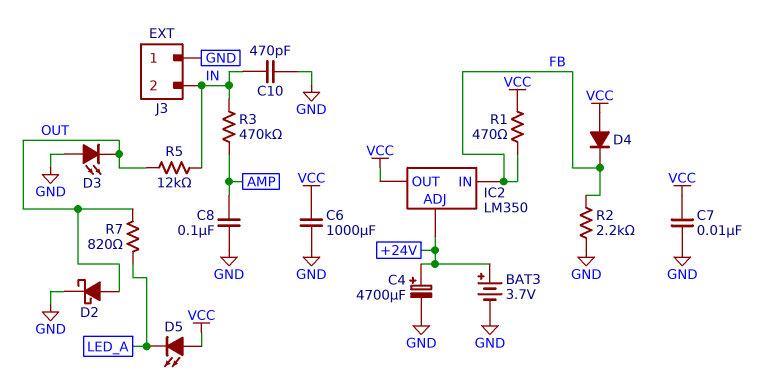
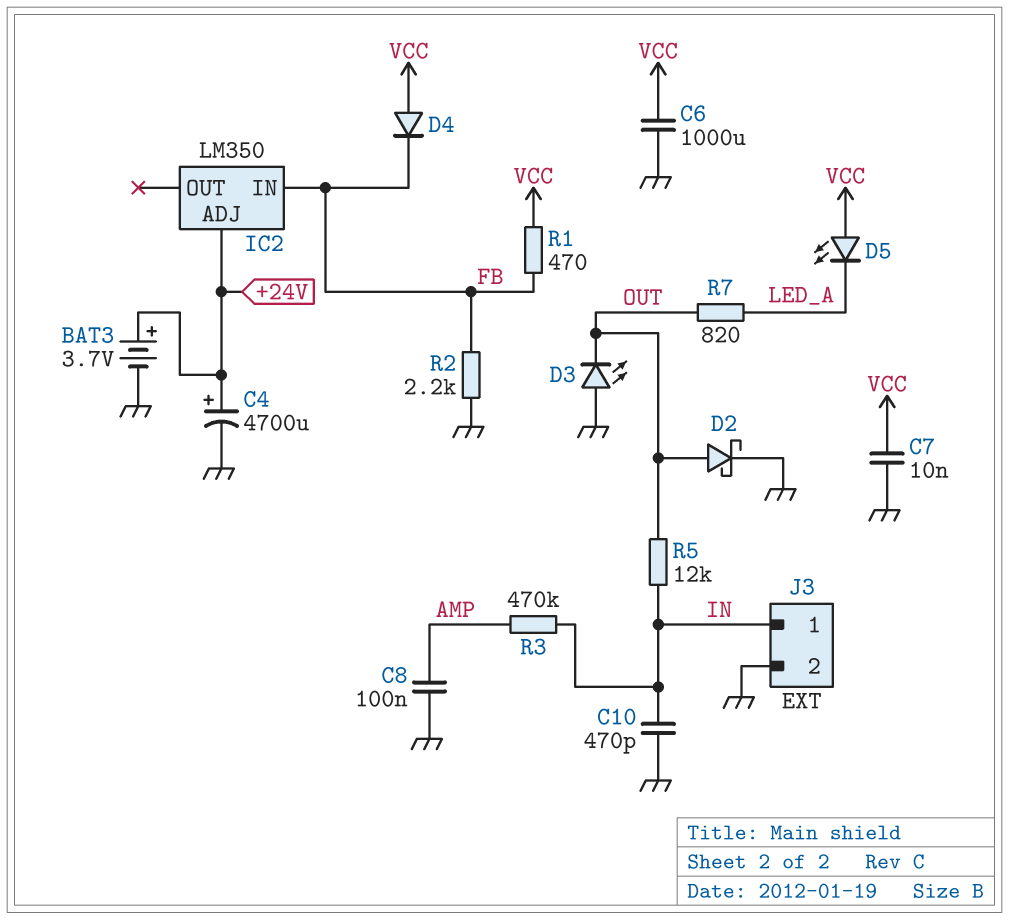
IC2 pin OUT: VCC -> none
J3 pin 1: GND -> IN
J3 pin 2: IN -> GND

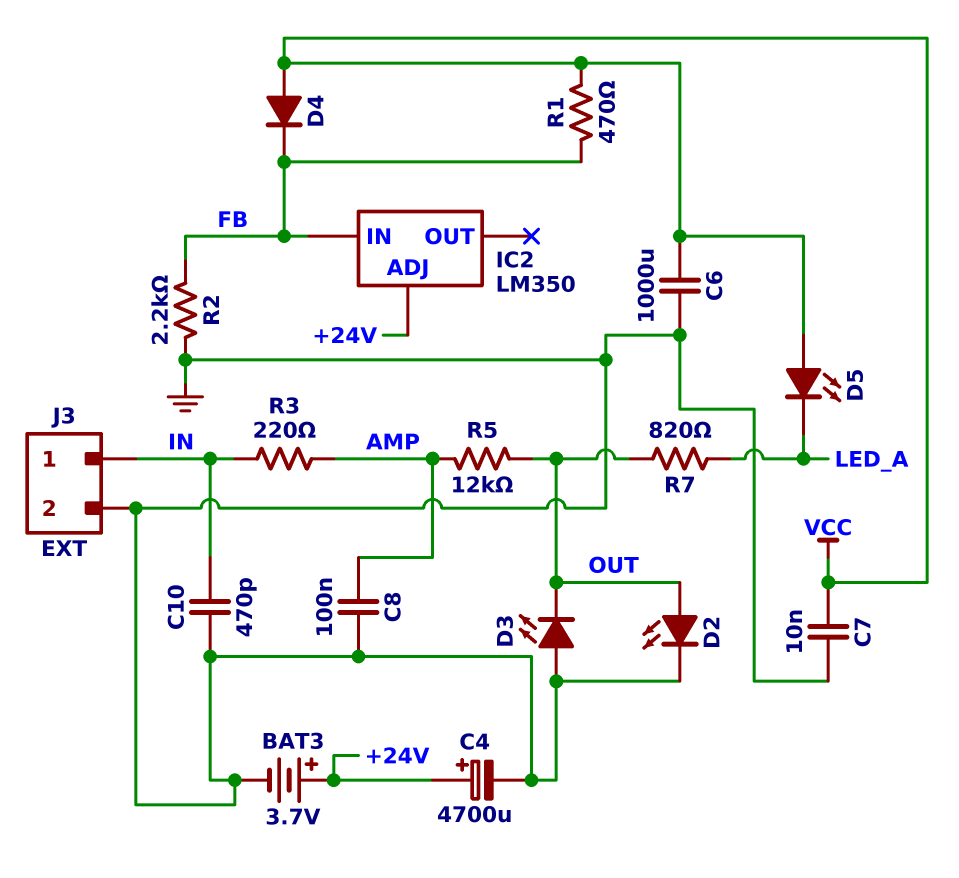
D2: schottky (A OUT, K GND) -> LED (A OUT, K GND)
R3: 470k (AMP, IN) -> 220 (AMP, IN)
R5: 12k (IN, OUT) -> 12k (AMP, OUT)

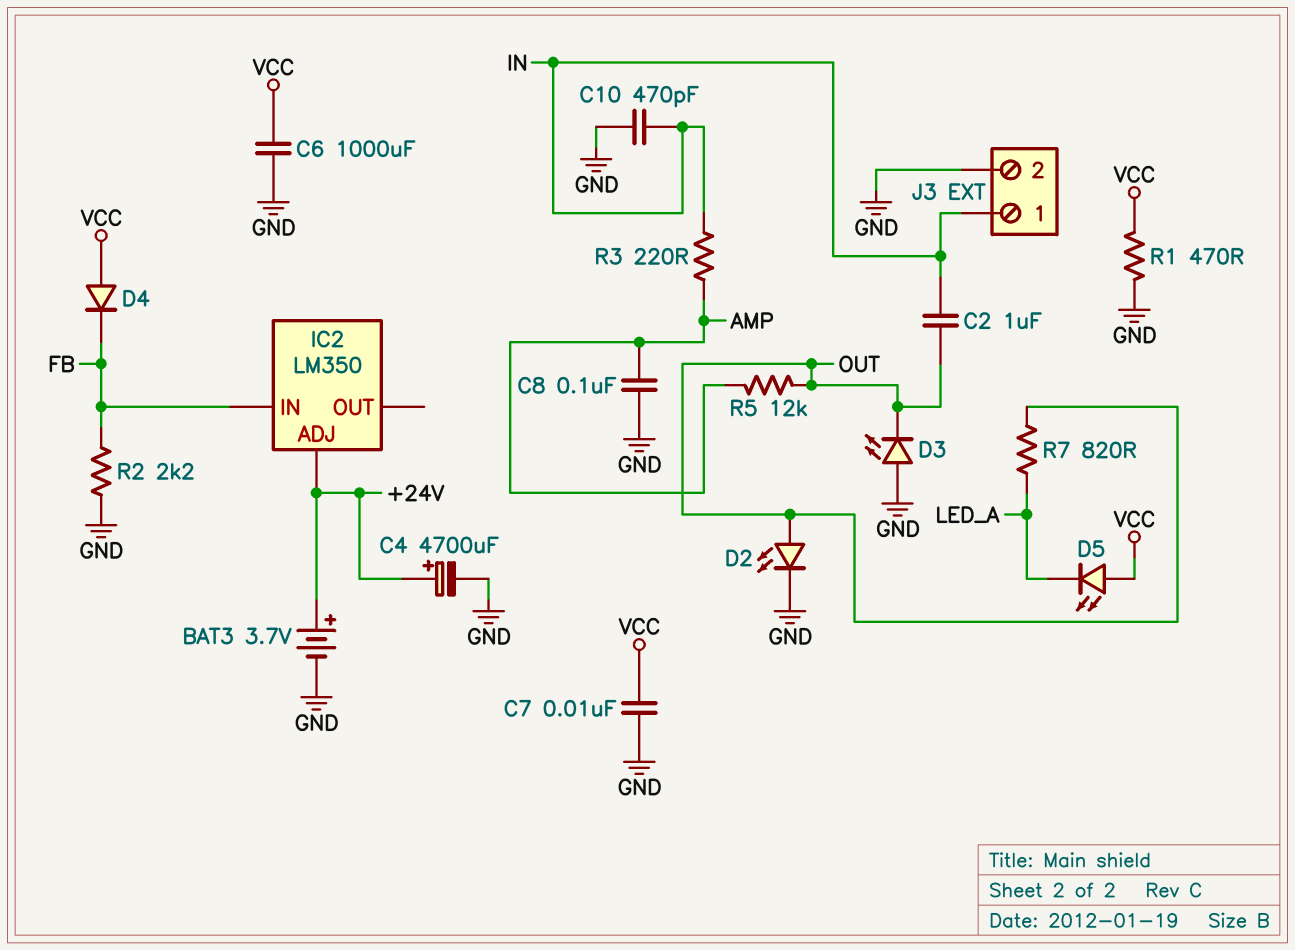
C2: none -> 1uF (IN, OUT)
R1: 470 (FB, VCC) -> 470 (GND, VCC)

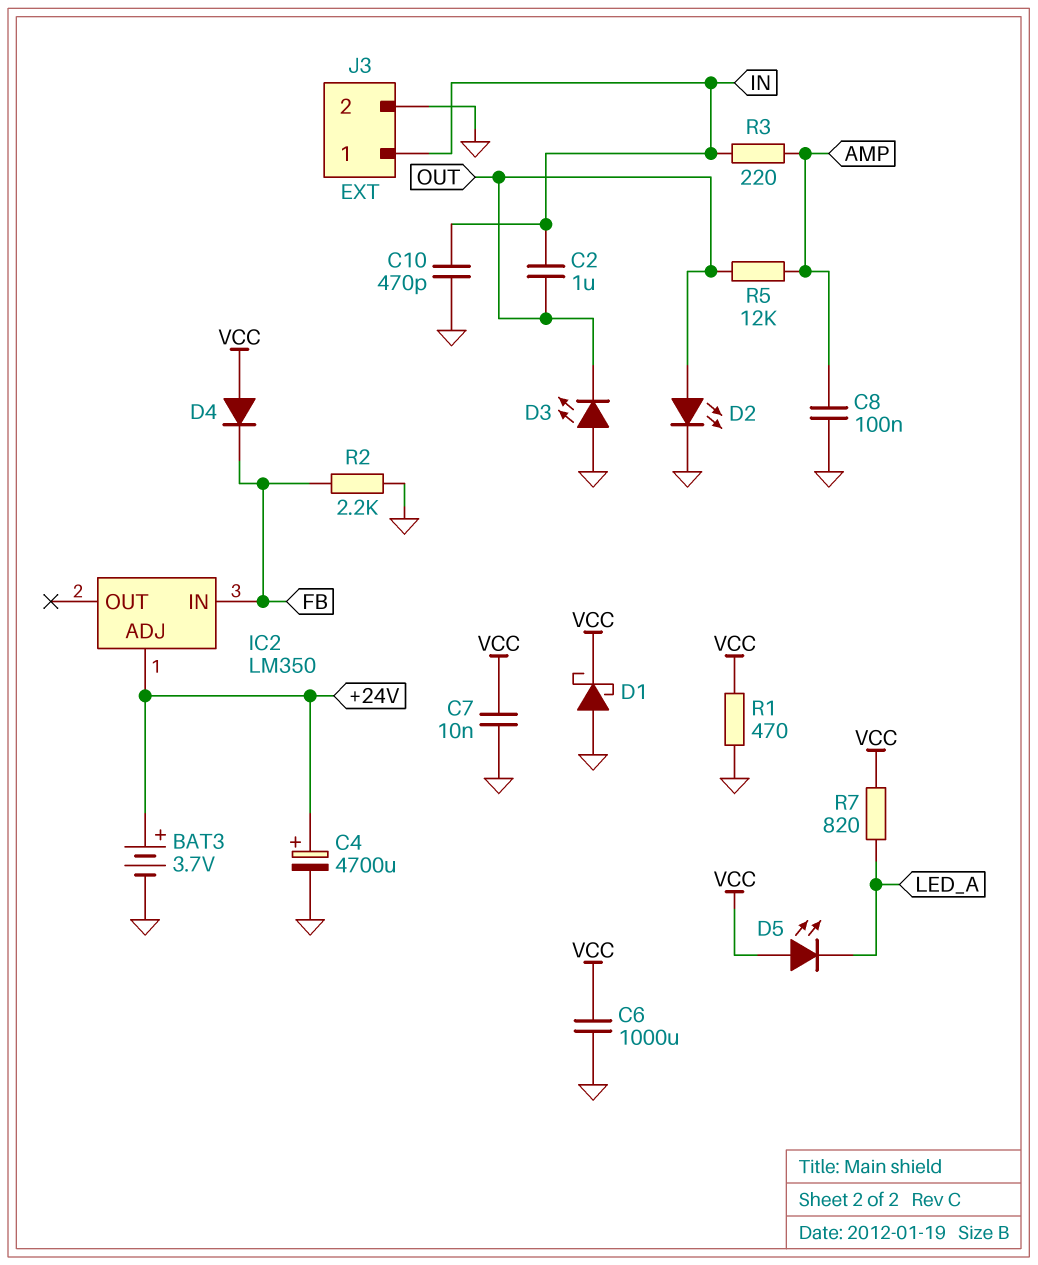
D1: none -> schottky (A GND, K VCC)
R7: 820 (LED_A, OUT) -> 820 (LED_A, VCC)

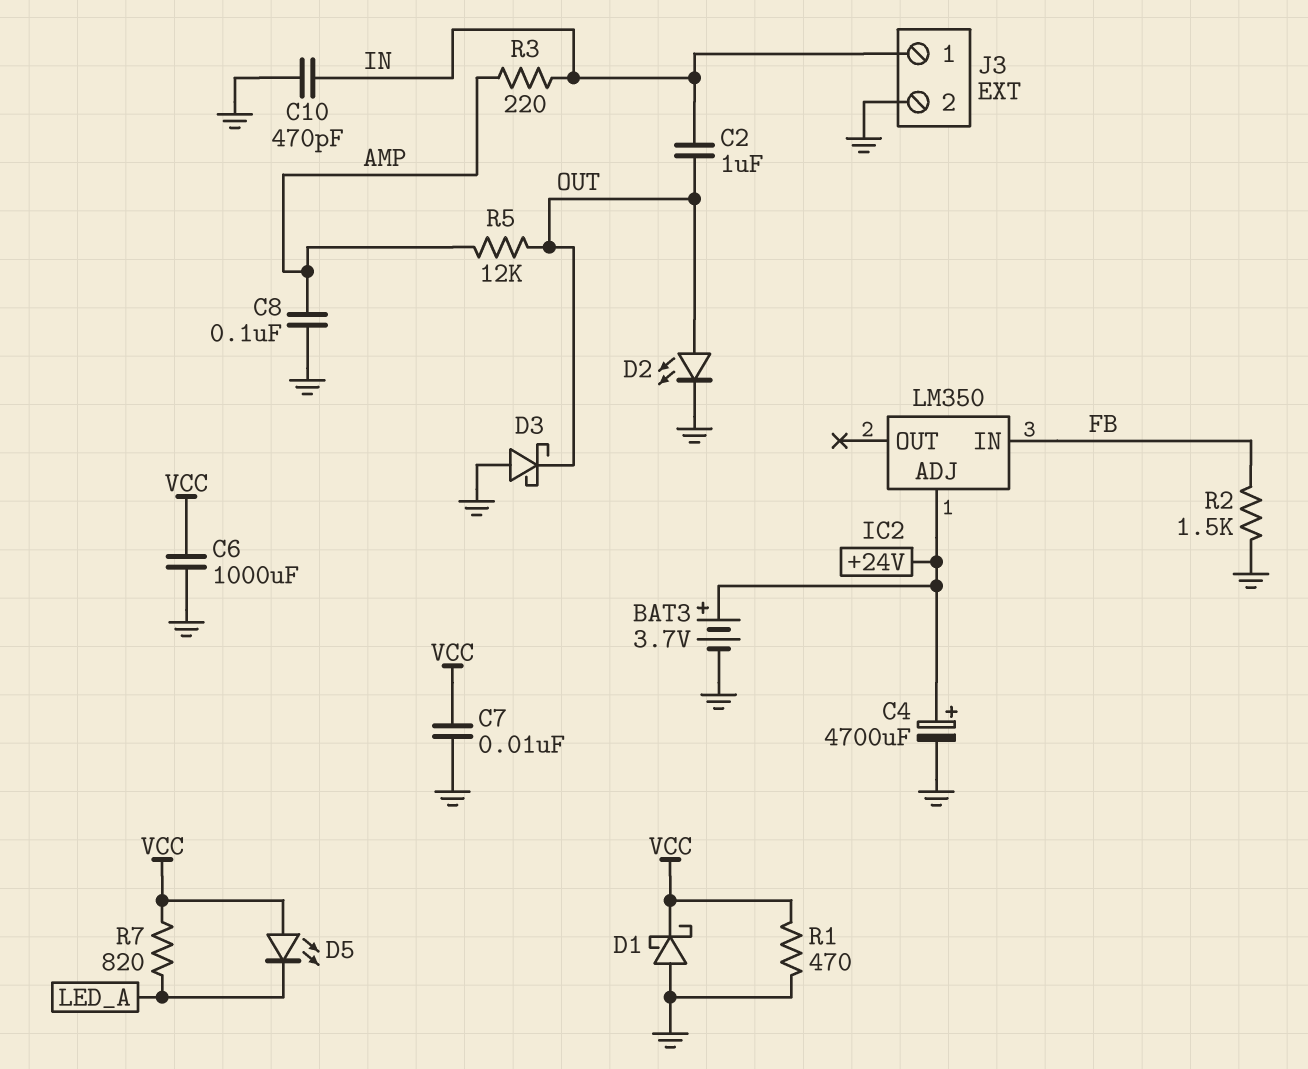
D3: LED (A GND, K OUT) -> schottky (A GND, K OUT)
D4: diode (A VCC, K FB) -> none
R2: 2.2k (FB, GND) -> 1.5k (FB, GND)

